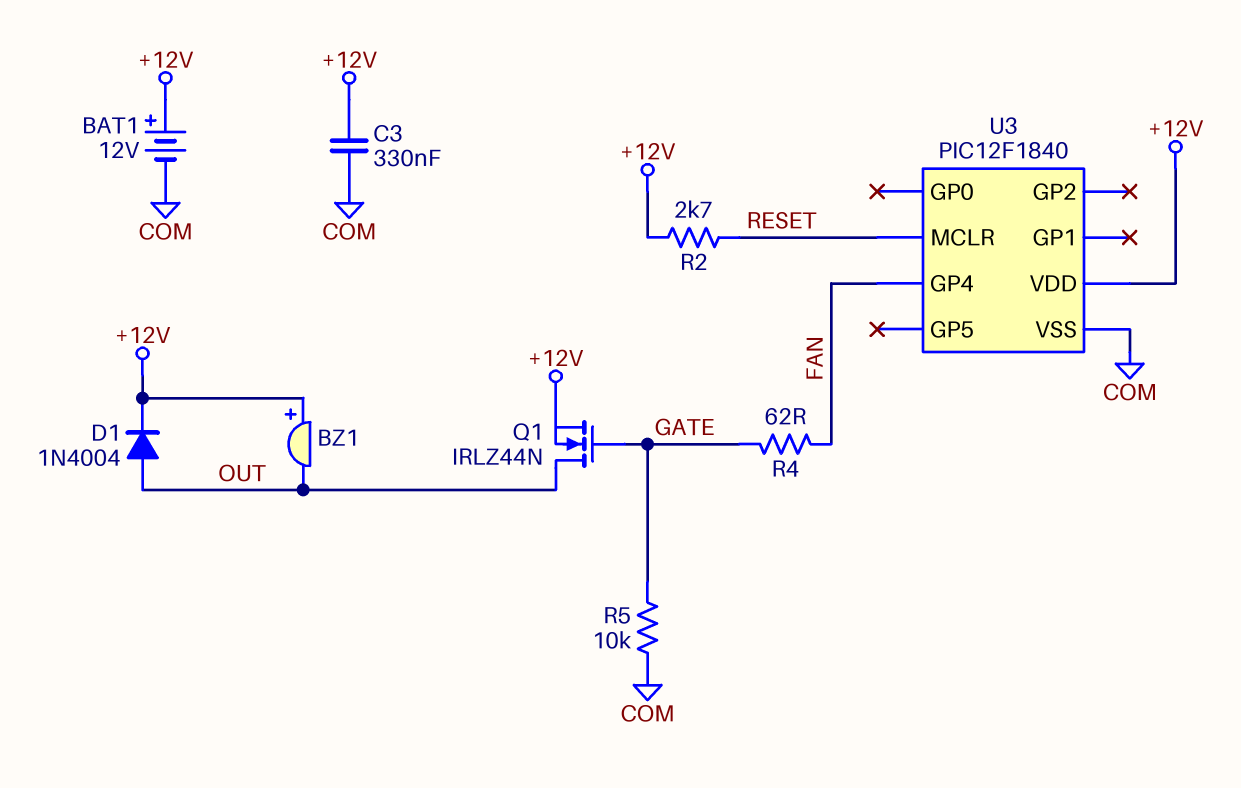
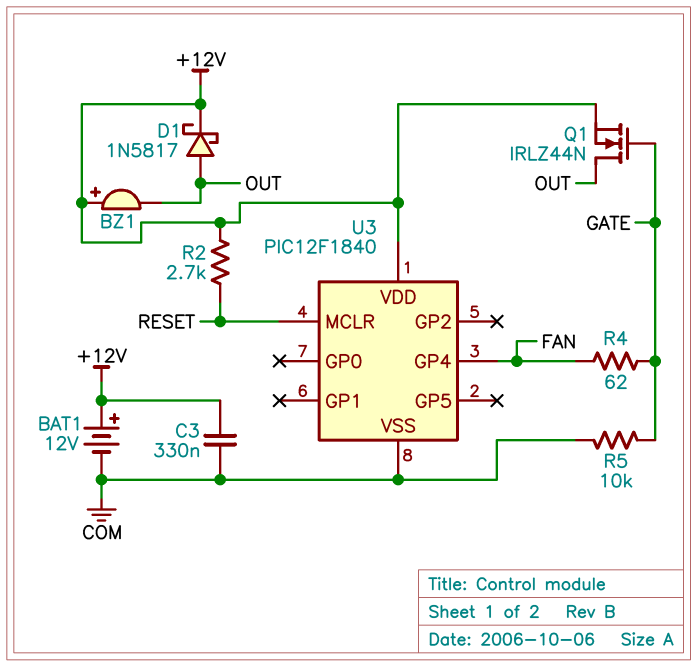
D1: diode 1N4004 (A OUT, K +12V) -> schottky 1N5817 (A OUT, K +12V)

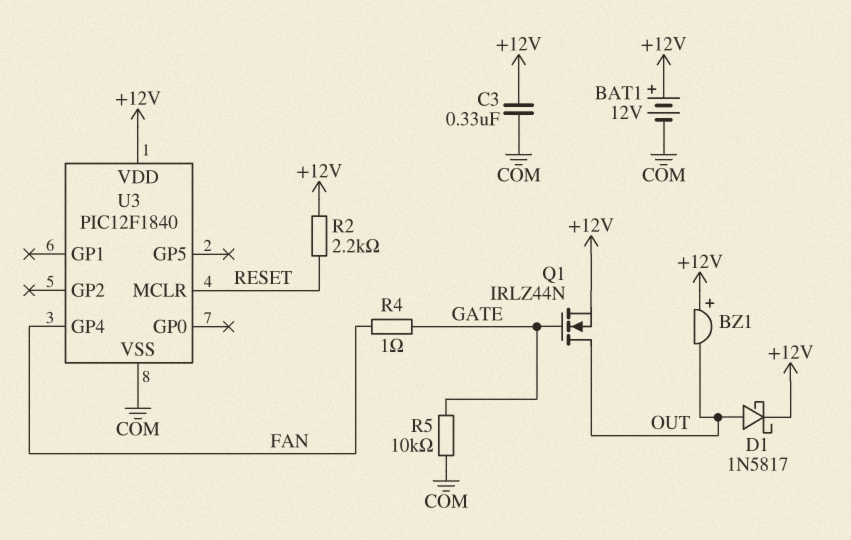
R2: 2.7k (+12V, RESET) -> 2.2k (+12V, RESET)
R4: 62 (FAN, GATE) -> 1 (FAN, GATE)

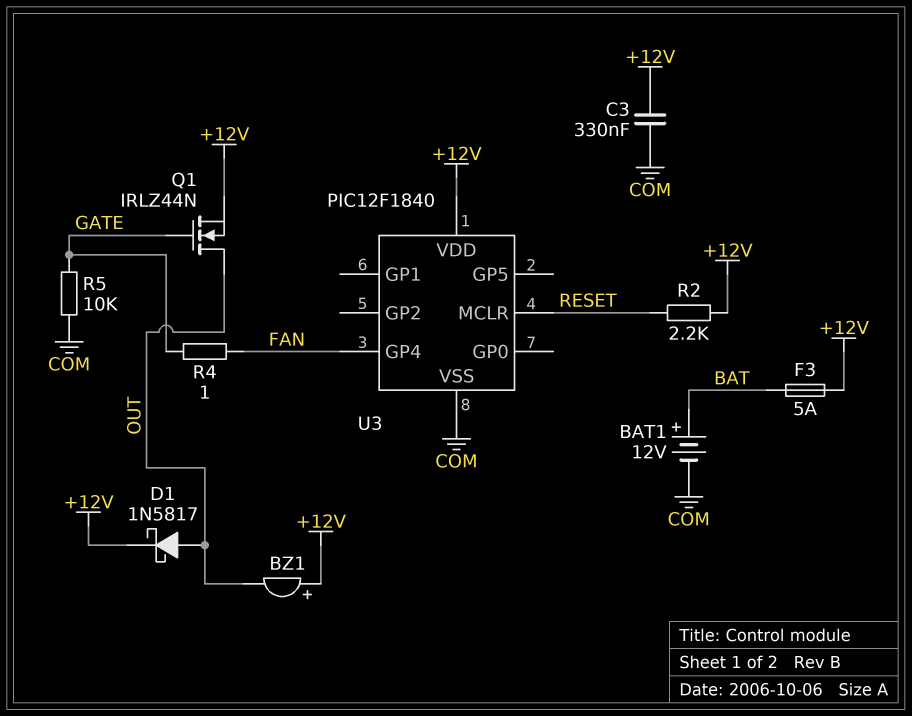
BAT1: 12V (plus +12V, minus COM) -> 12V (plus BAT, minus COM)
F3: none -> 5A (+12V, BAT)

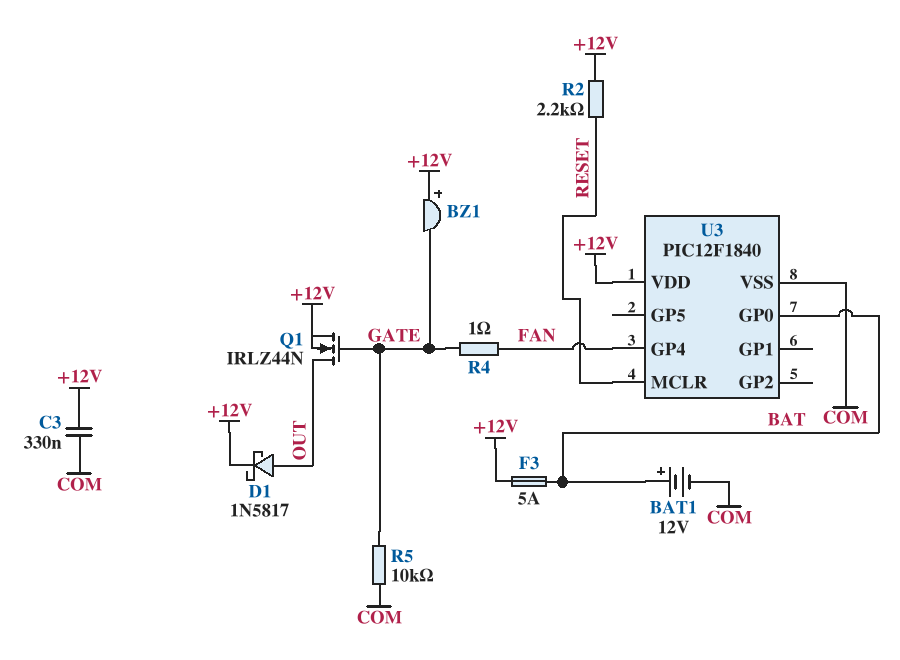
BZ1: buzzer (plus +12V, minus OUT) -> buzzer (plus +12V, minus GATE)
U3 pin GP0: none -> BAT

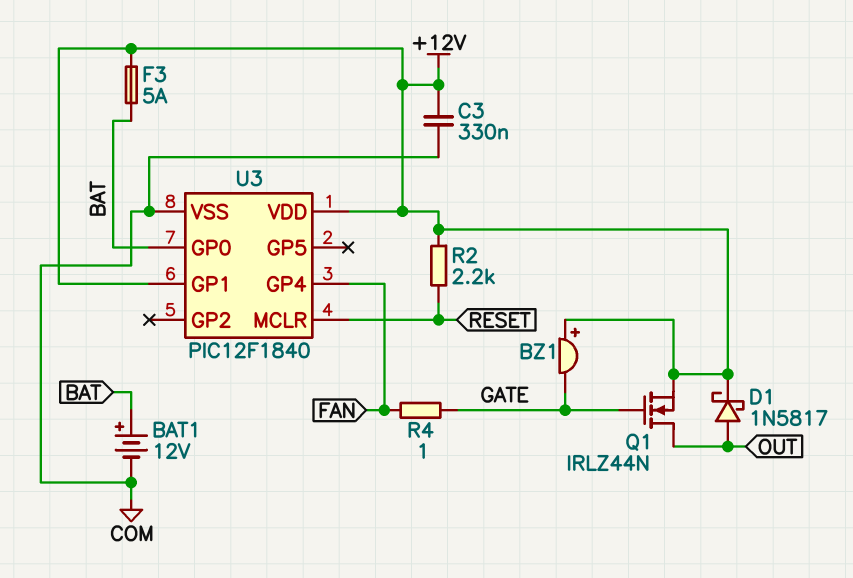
R5: 10k (COM, GATE) -> none
U3 pin GP1: none -> +12V

